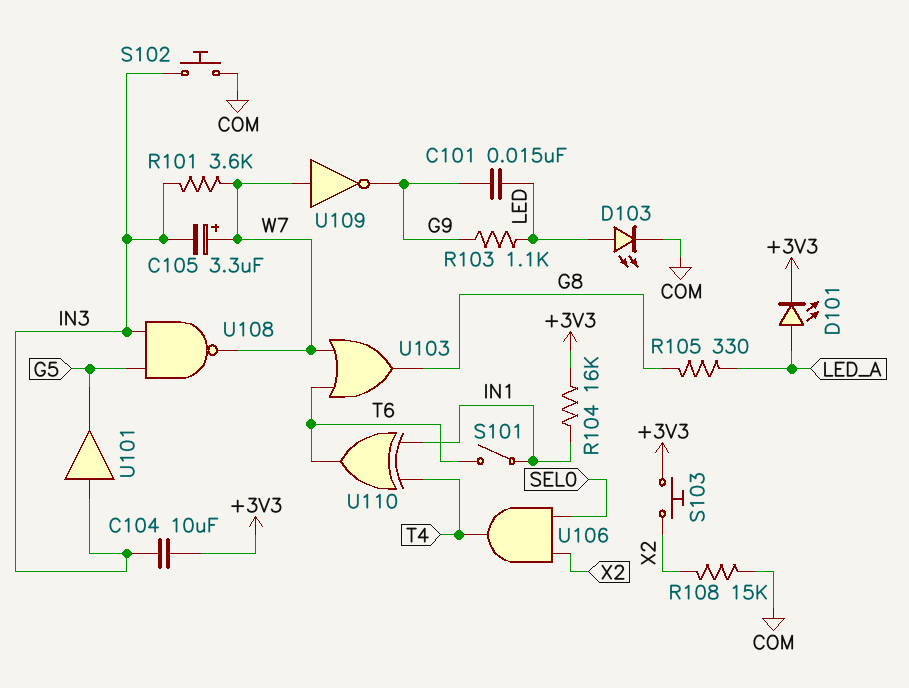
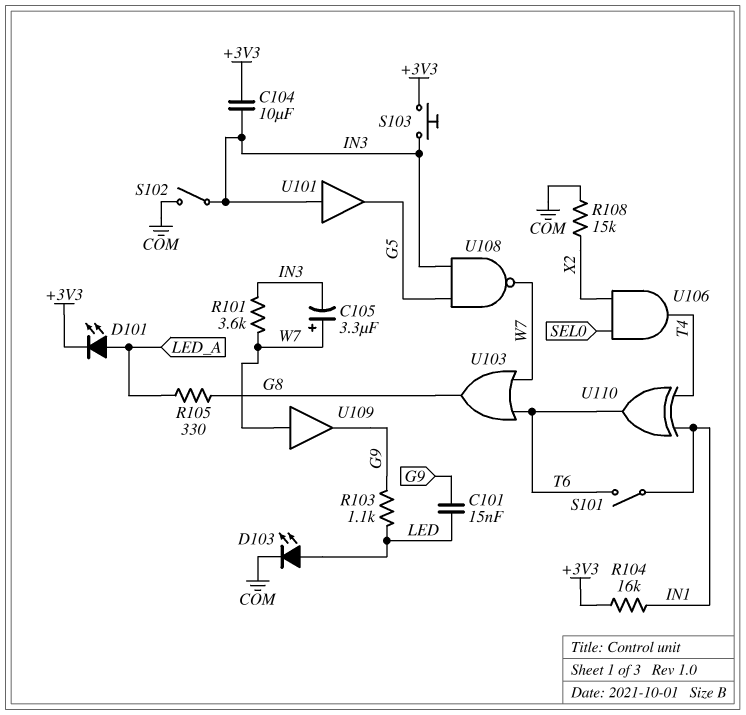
S102: button (COM, IN3) -> switch (COM, IN3)
S103: button (+3V3, X2) -> button (+3V3, IN3)
U109: NOT (in W7, out G9) -> buffer (in W7, out G9)

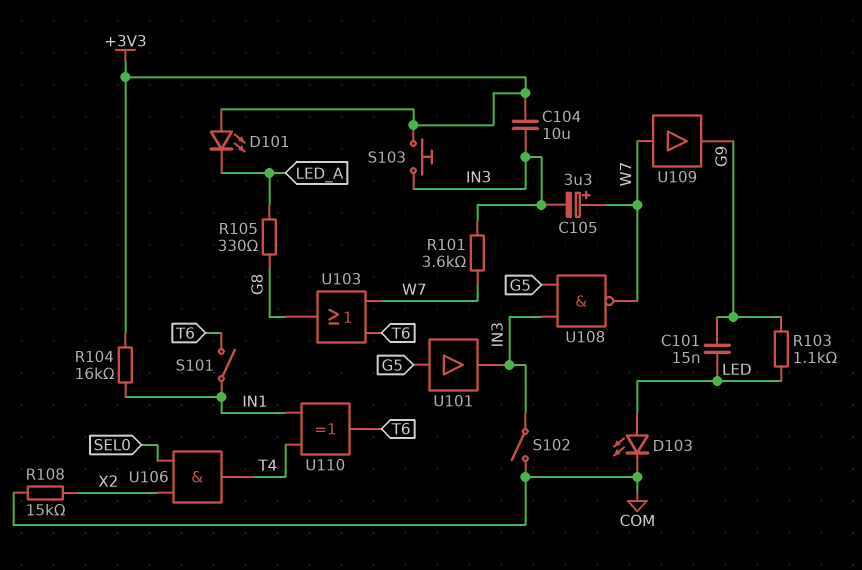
D101: LED (A LED_A, K +3V3) -> LED (A +3V3, K LED_A)
U101: buffer (in IN3, out G5) -> buffer (in G5, out IN3)

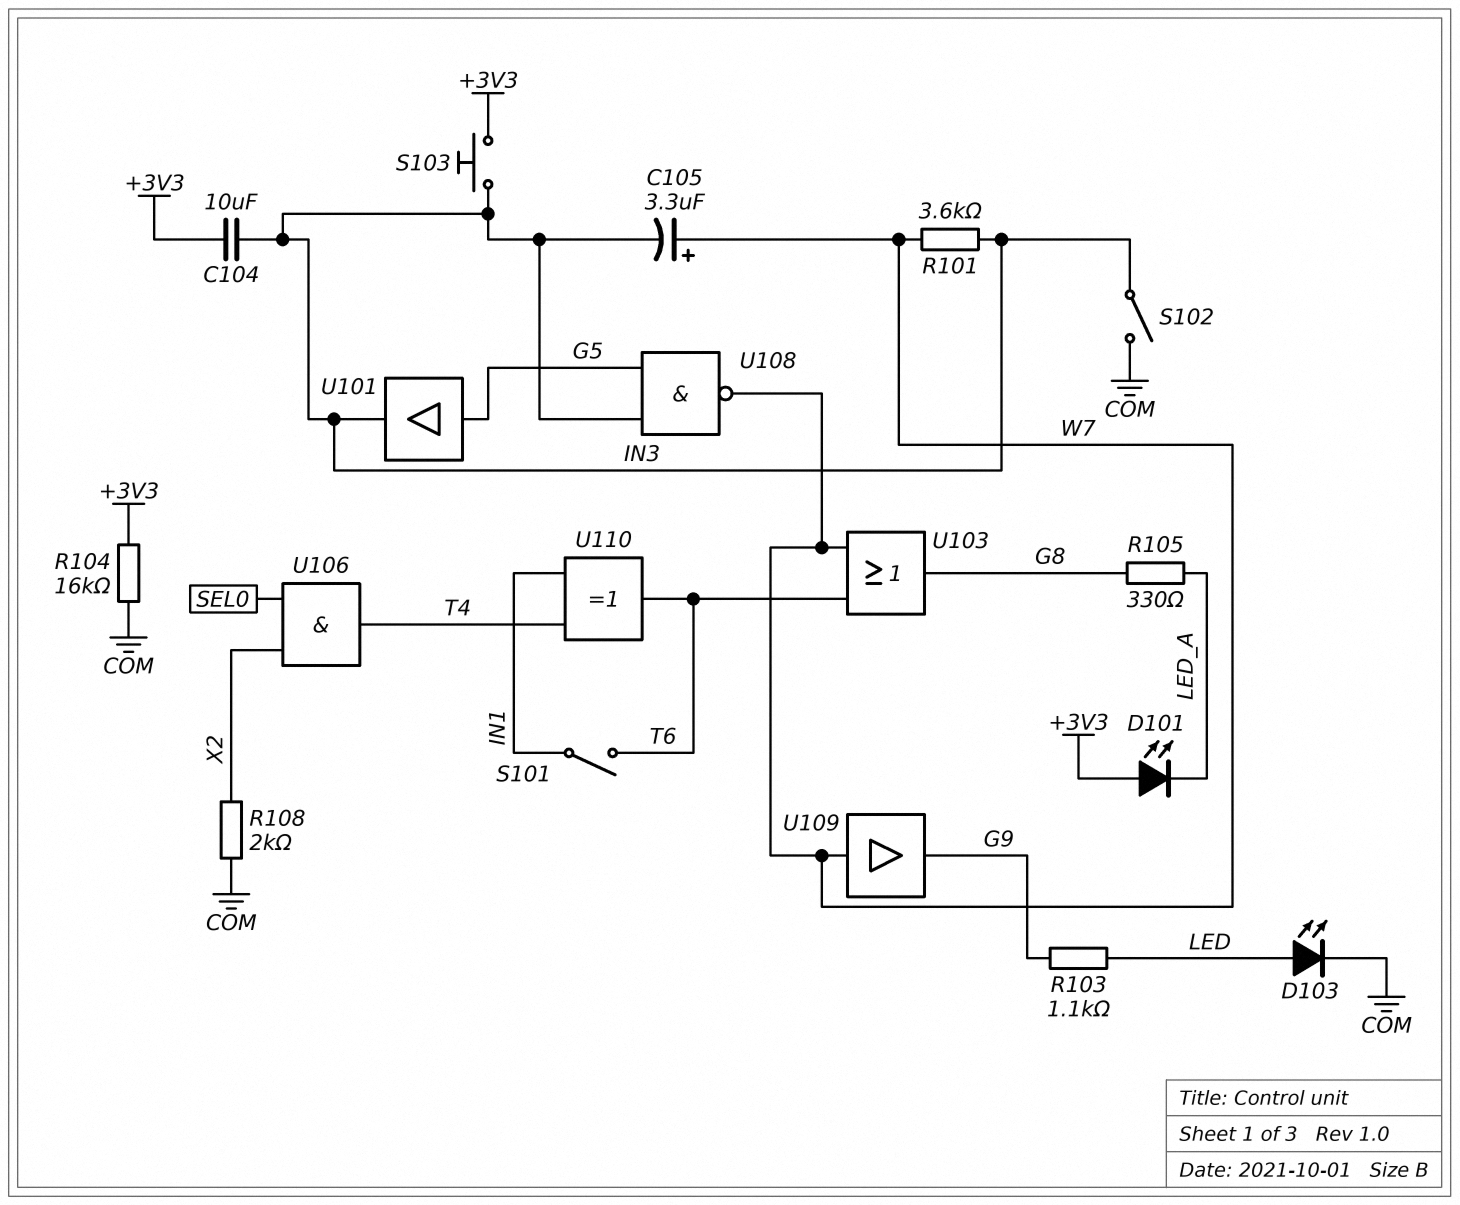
C101: 15nF (G9, LED) -> none
R104: 16k (+3V3, IN1) -> 16k (+3V3, COM)
R108: 15k (COM, X2) -> 2k (COM, X2)

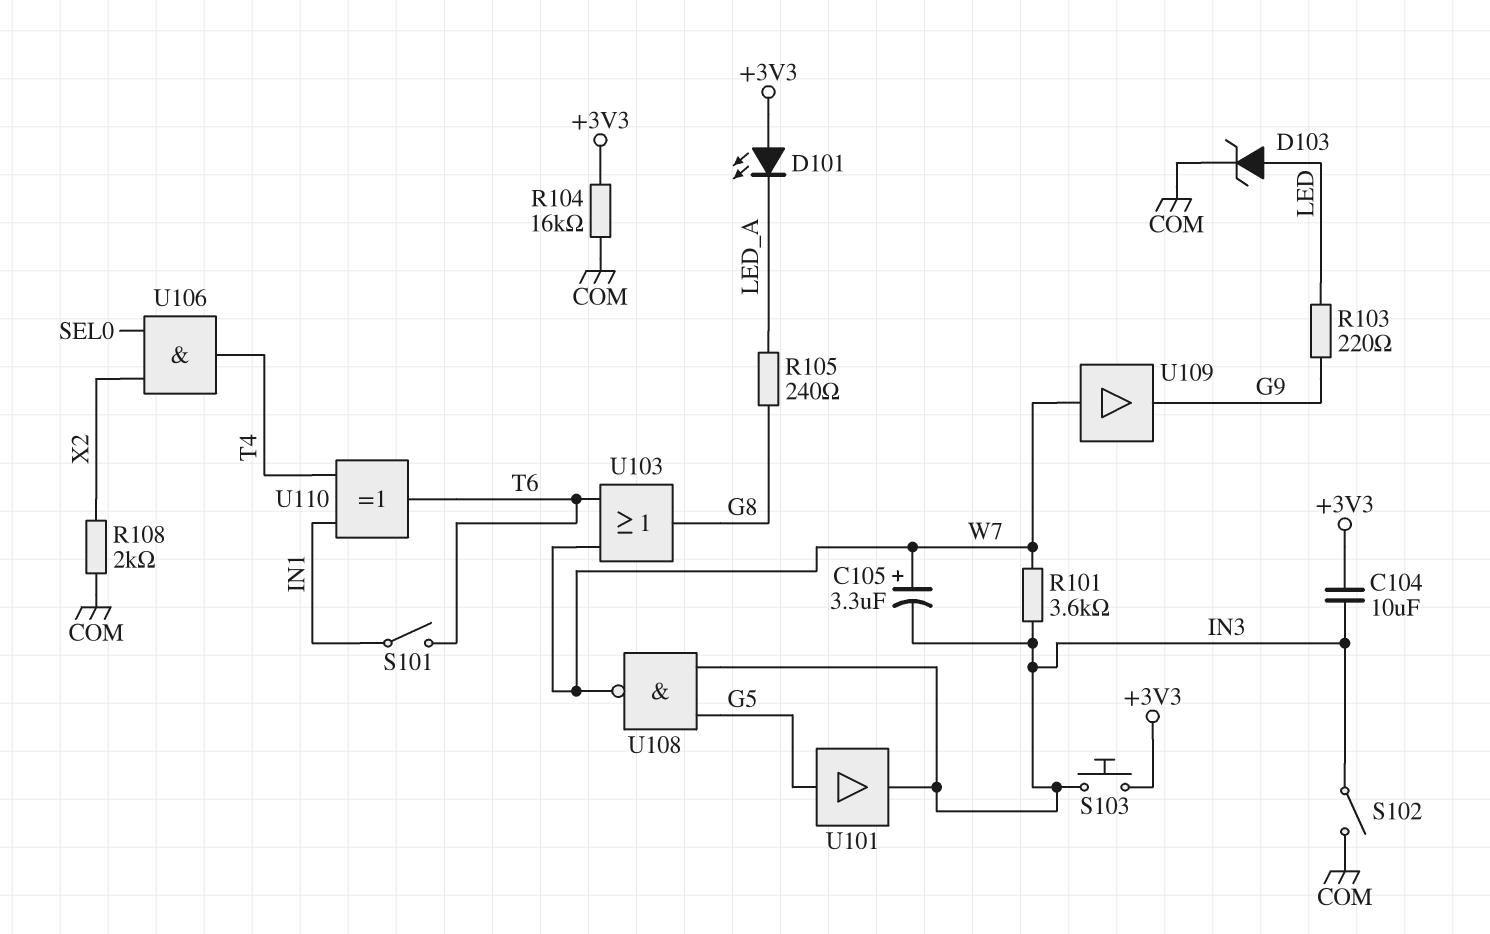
D103: LED (A LED, K COM) -> zener (A LED, K COM)
R103: 1.1k (G9, LED) -> 220 (G9, LED)
R105: 330 (G8, LED_A) -> 240 (G8, LED_A)

